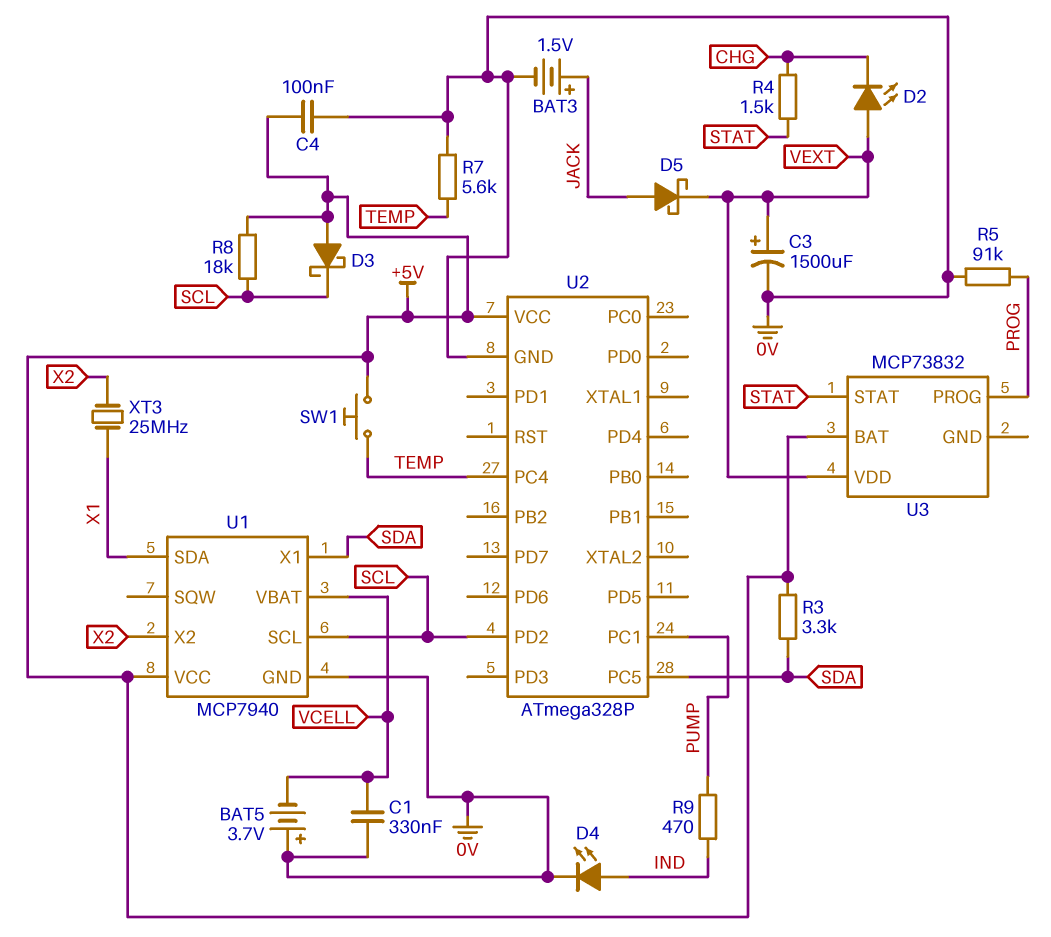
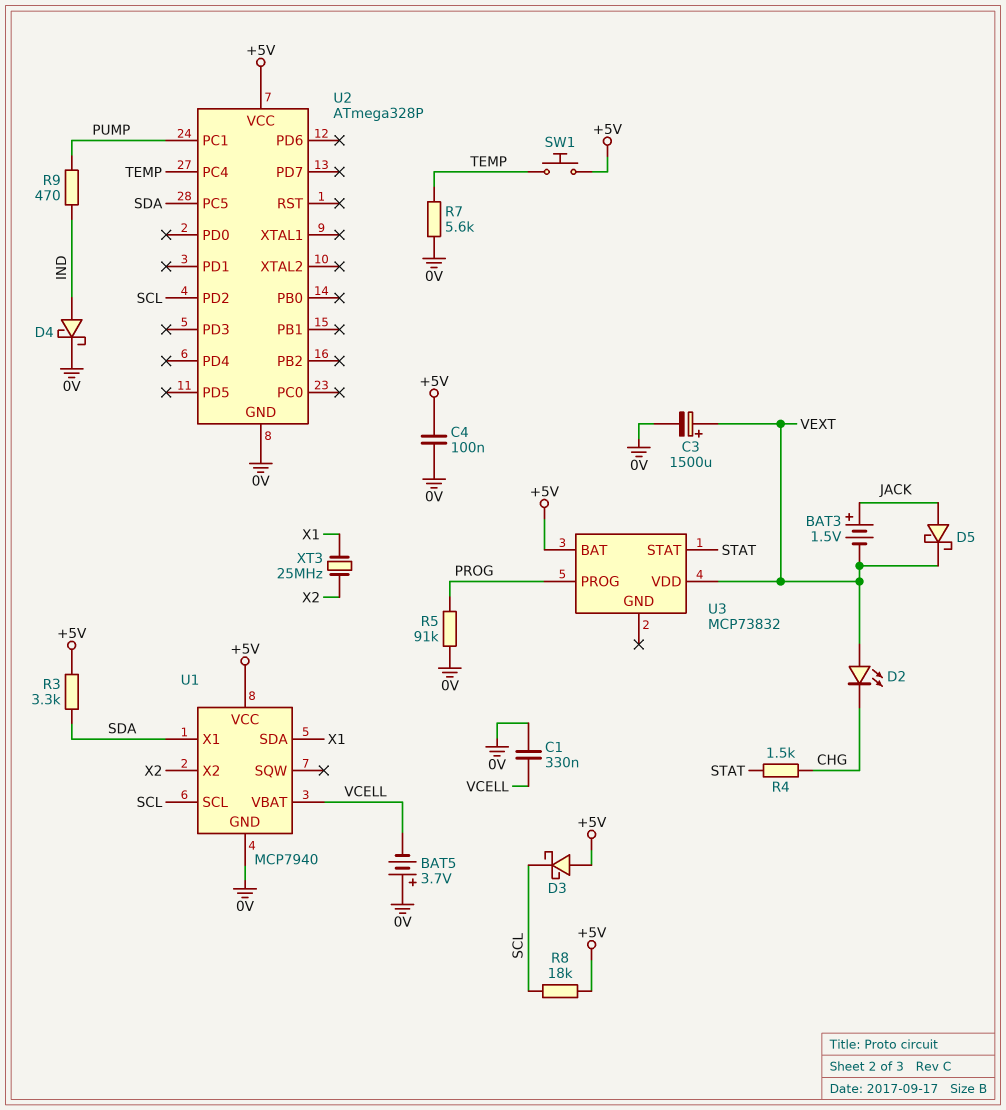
BAT3: 1.5V (plus JACK, minus 0V) -> 1.5V (plus JACK, minus VEXT)
D4: LED (A IND, K 0V) -> schottky (A IND, K 0V)

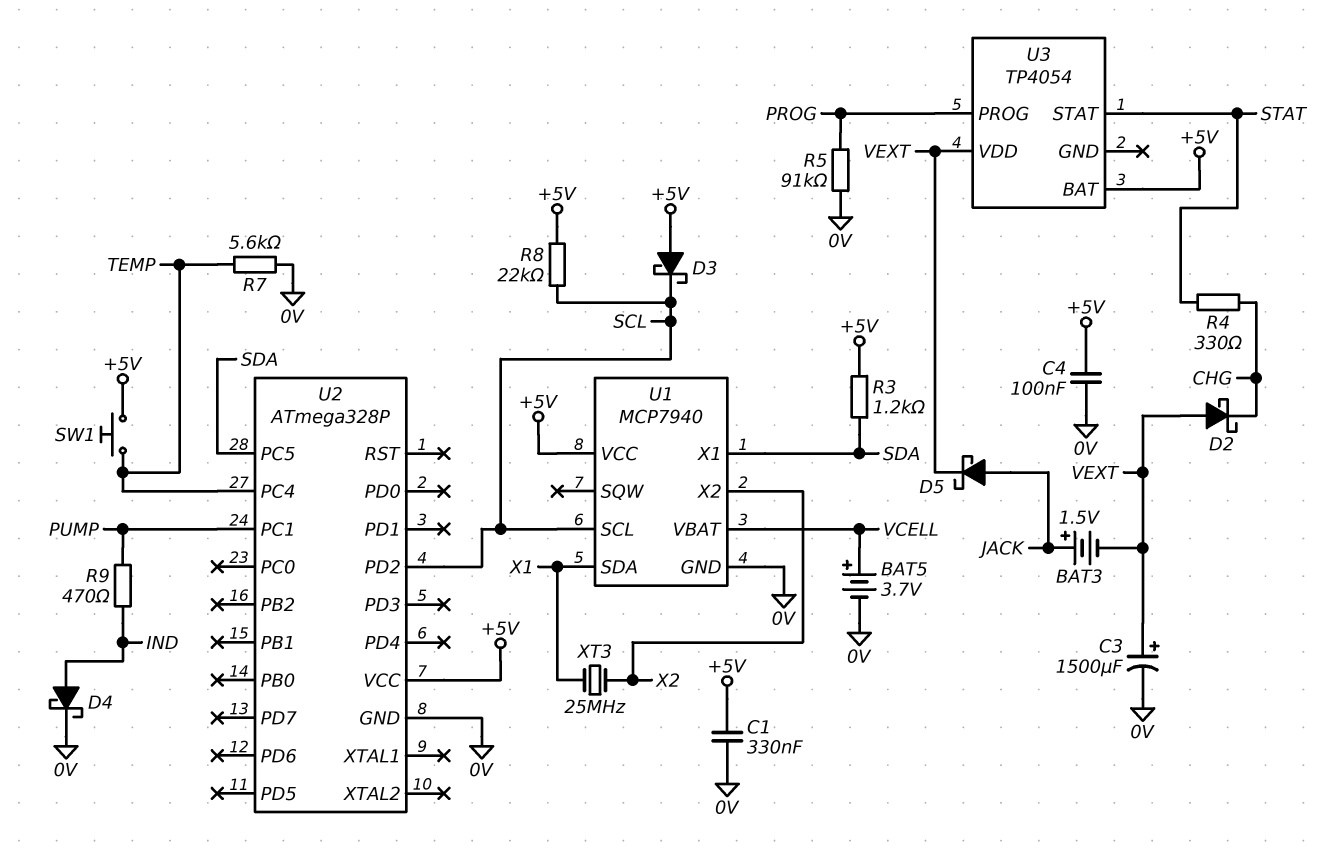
BAT5: 3.7V (plus 0V, minus VCELL) -> 3.7V (plus VCELL, minus 0V)
C1: 330nF (0V, VCELL) -> 330nF (+5V, 0V)
D2: LED (A VEXT, K CHG) -> schottky (A VEXT, K CHG)
R3: 3.3k (+5V, SDA) -> 1.2k (+5V, SDA)
R4: 1.5k (CHG, STAT) -> 330 (CHG, STAT)
R8: 18k (+5V, SCL) -> 22k (+5V, SCL)
U3: MCP73832 -> TP4054

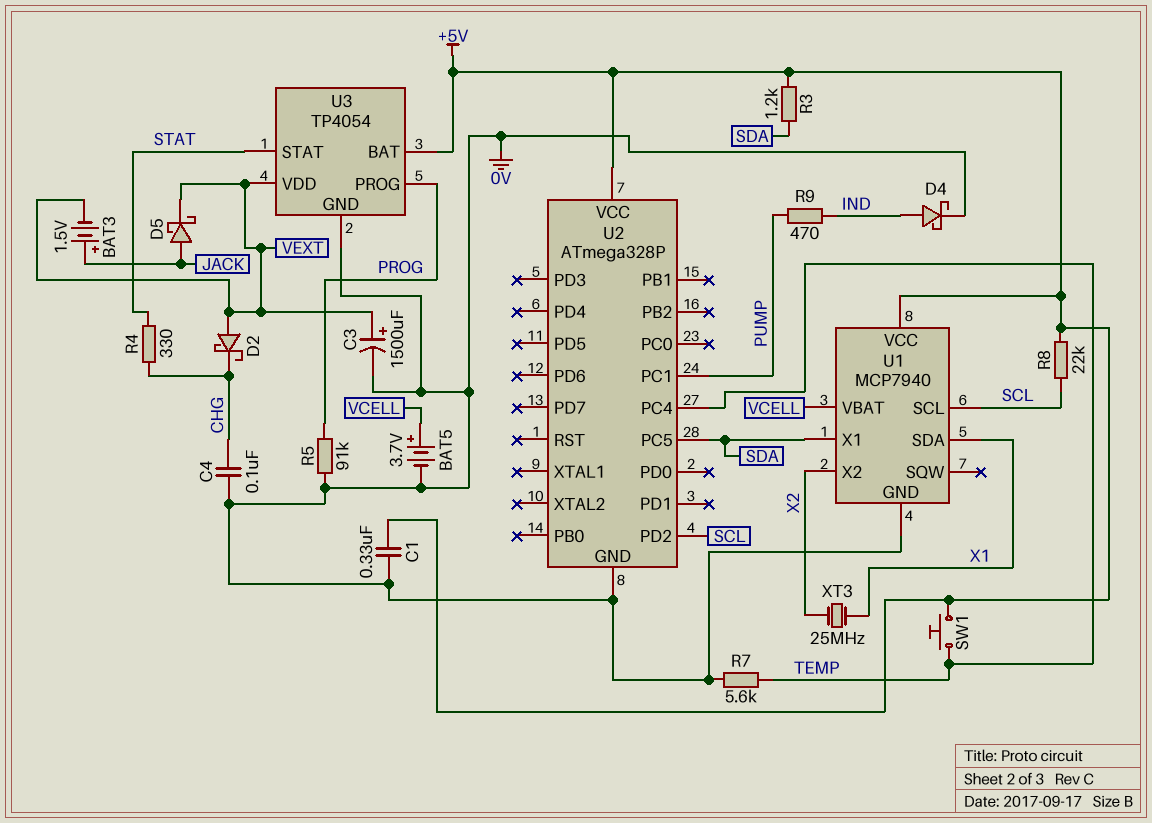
C4: 100nF (+5V, 0V) -> 100nF (0V, CHG)
D3: schottky (A +5V, K SCL) -> none
U3 pin GND: none -> 0V

